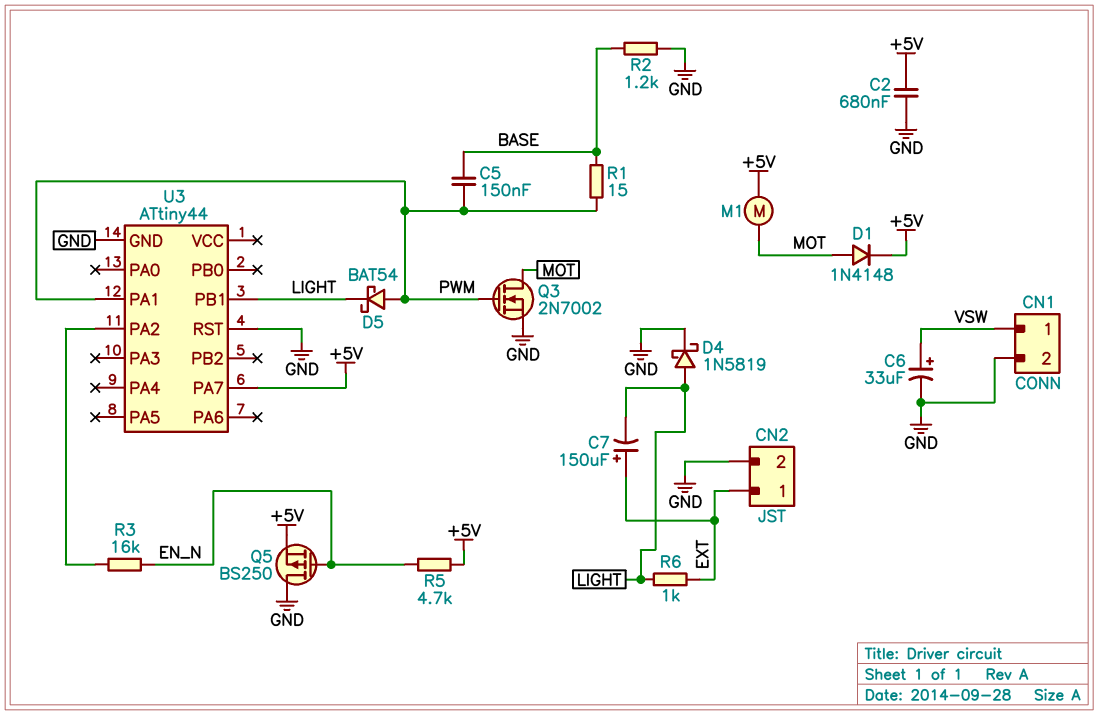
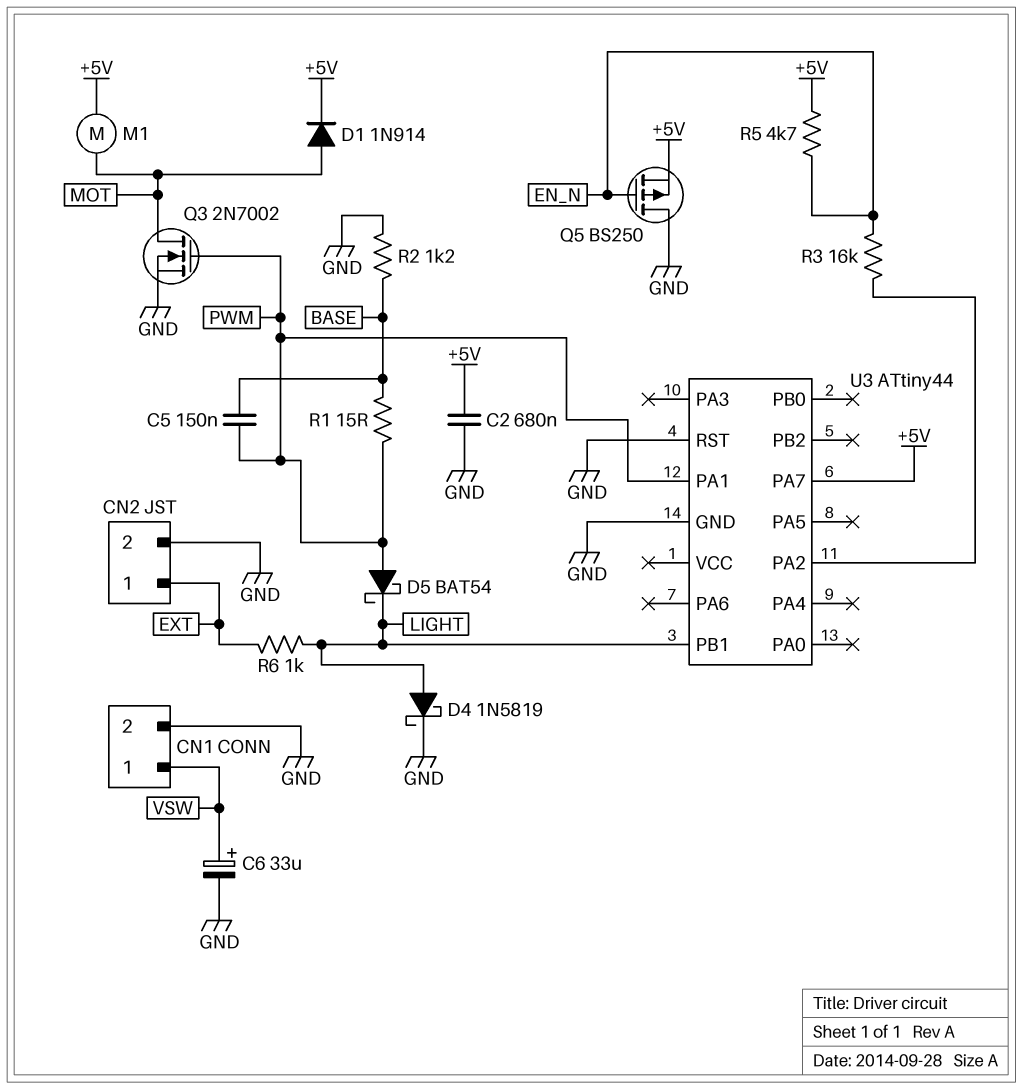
C7: 150uF (plus EXT, minus LIGHT) -> none
D1: diode 1N4148 (A MOT, K +5V) -> diode 1N914 (A MOT, K +5V)

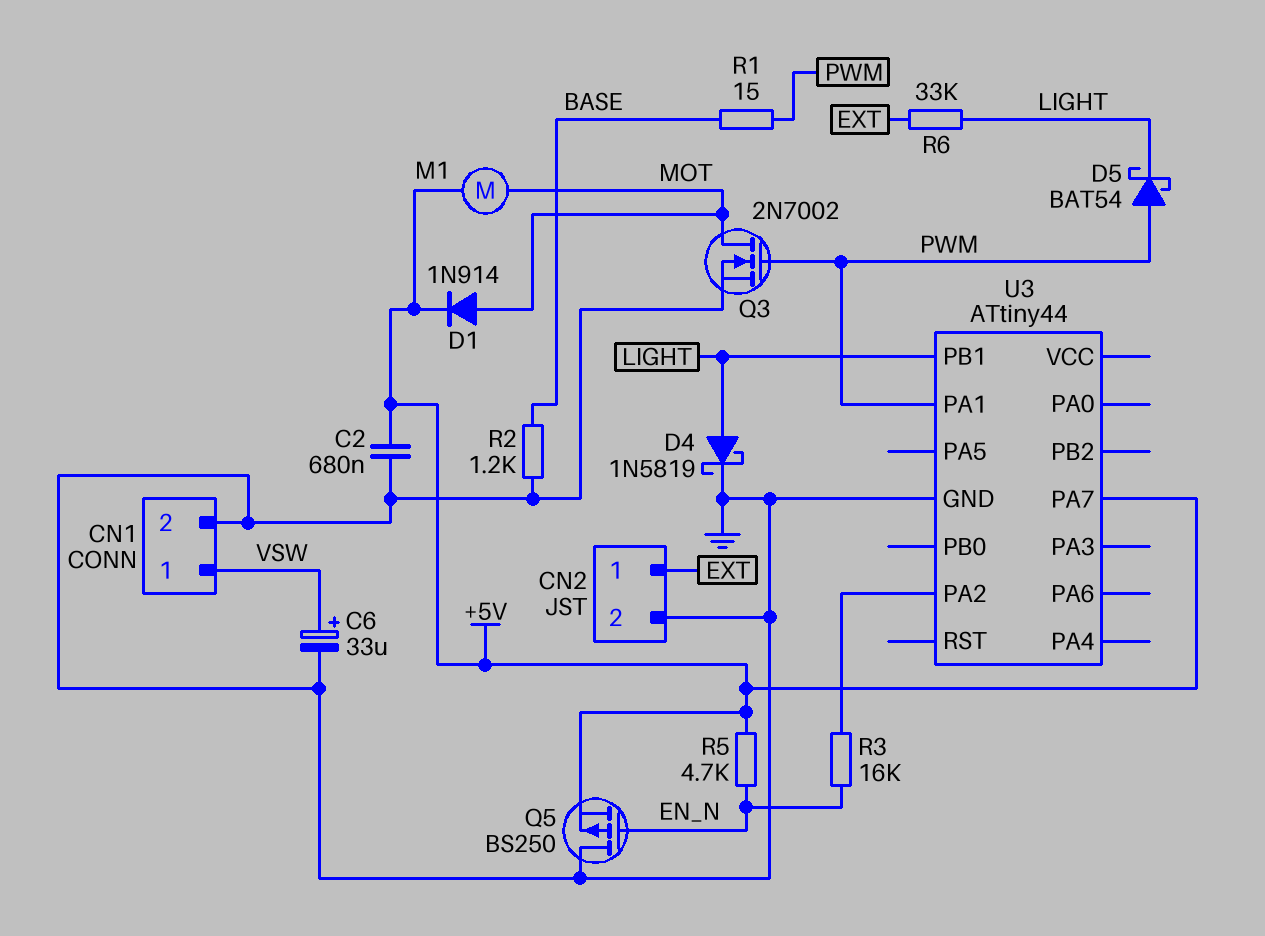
C5: 150nF (BASE, PWM) -> none
R6: 1k (EXT, LIGHT) -> 33k (EXT, LIGHT)
U3 pin RST: GND -> none

